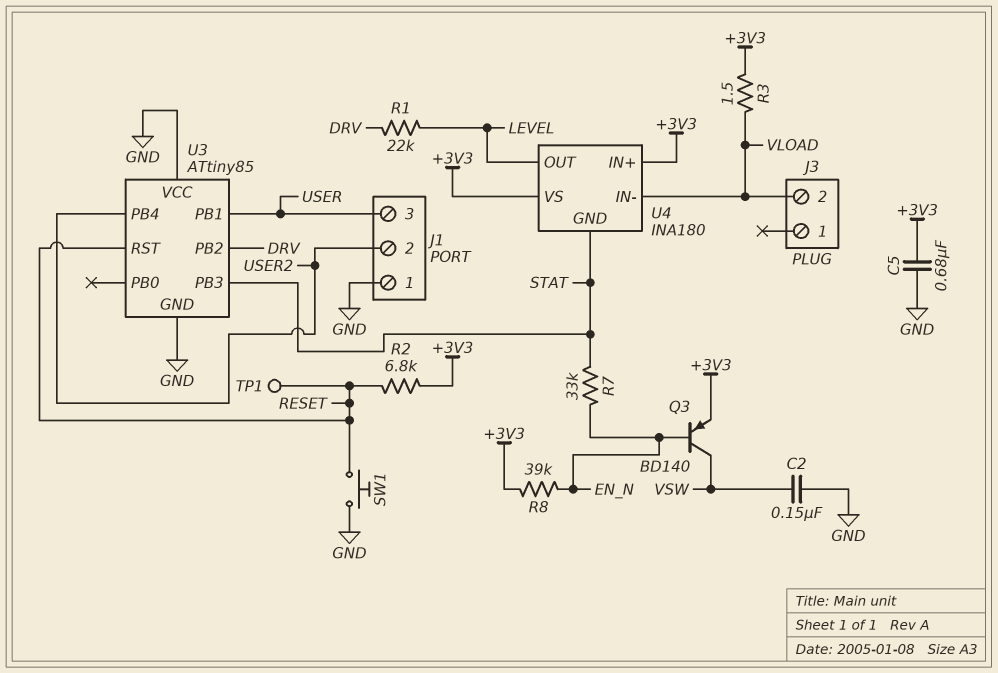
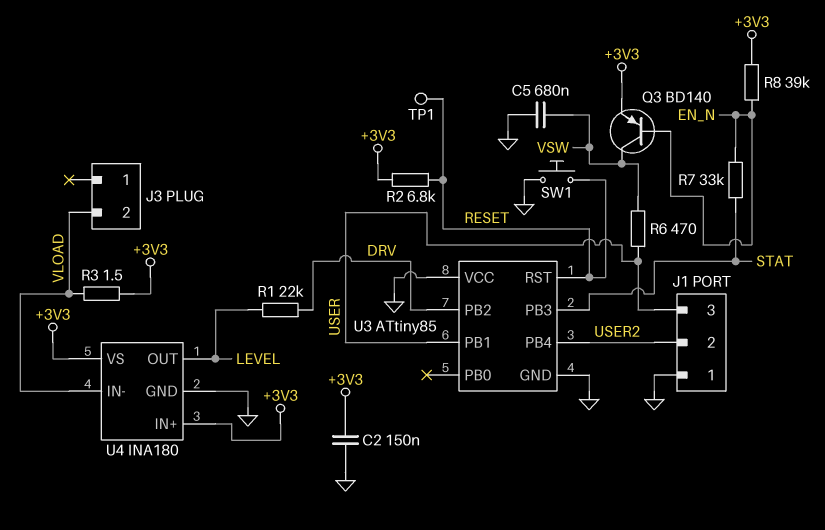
C2: 150nF (GND, VSW) -> 150nF (+3V3, GND)
C5: 680nF (+3V3, GND) -> 680nF (GND, VSW)
R6: none -> 470 (USER, VSW)
U4 pin GND: STAT -> GND

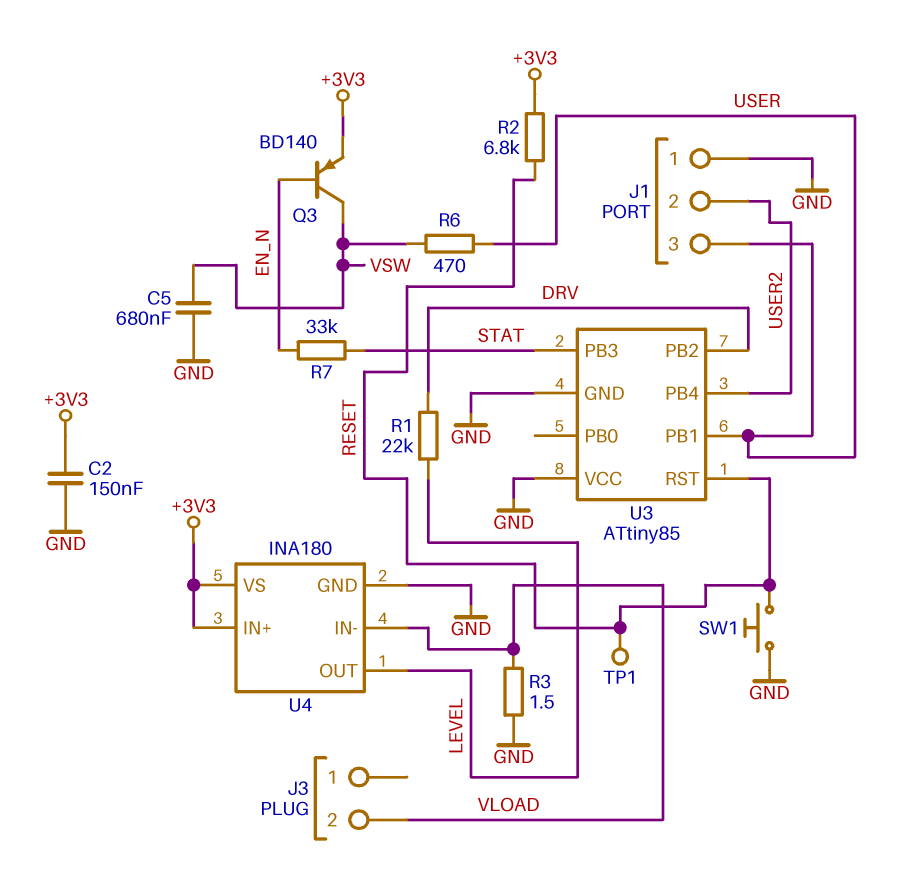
R3: 1.5 (+3V3, VLOAD) -> 1.5 (GND, VLOAD)
R8: 39k (+3V3, EN_N) -> none

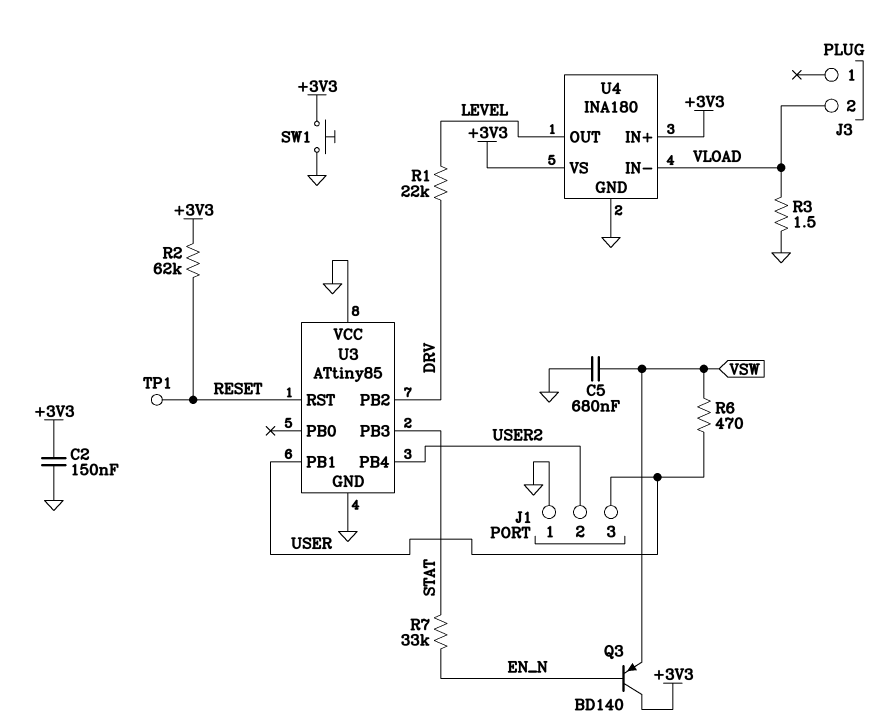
Q3: PNP BD140 (B EN_N, C VSW, E +3V3) -> PNP BD140 (B EN_N, C +3V3, E VSW)
R2: 6.8k (+3V3, RESET) -> 62k (+3V3, RESET)
SW1: button (GND, RESET) -> button (+3V3, GND)

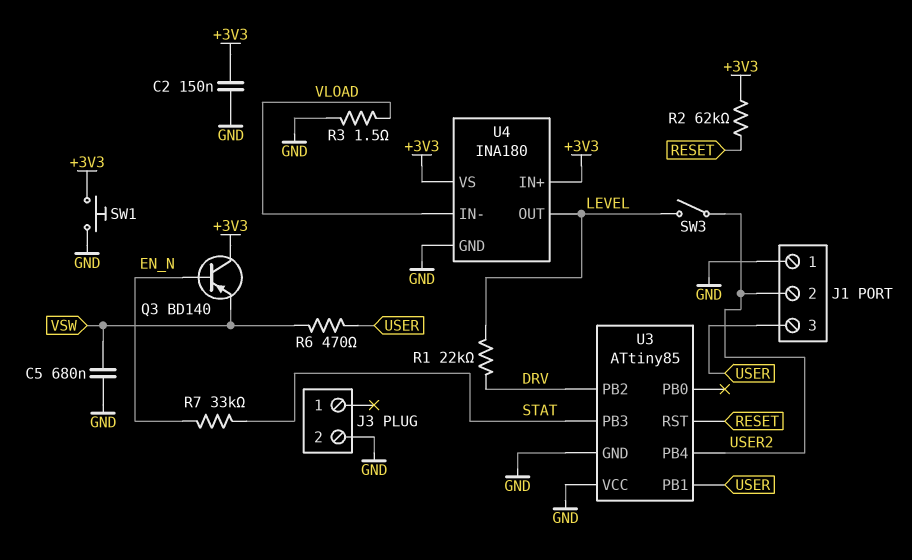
J3 pin 2: VLOAD -> GND
SW3: none -> switch (LEVEL, USER2)
TP1: test point (RESET) -> none

